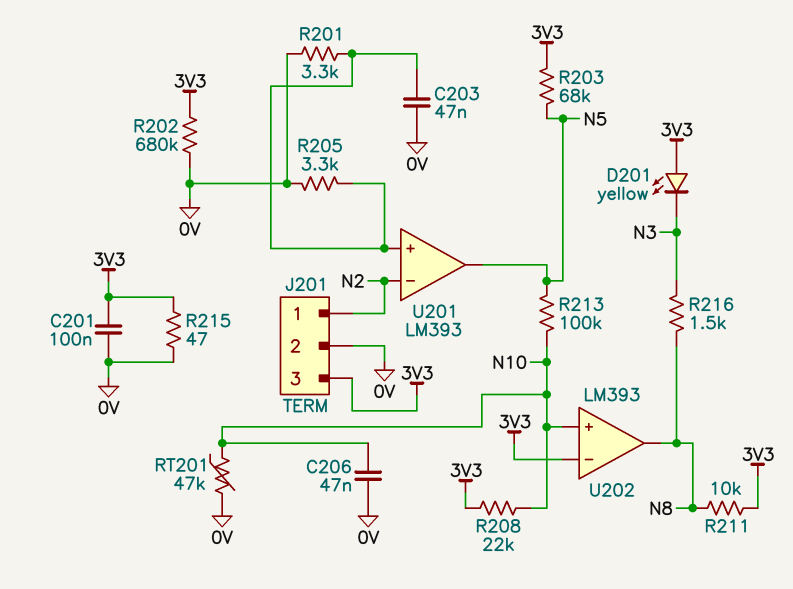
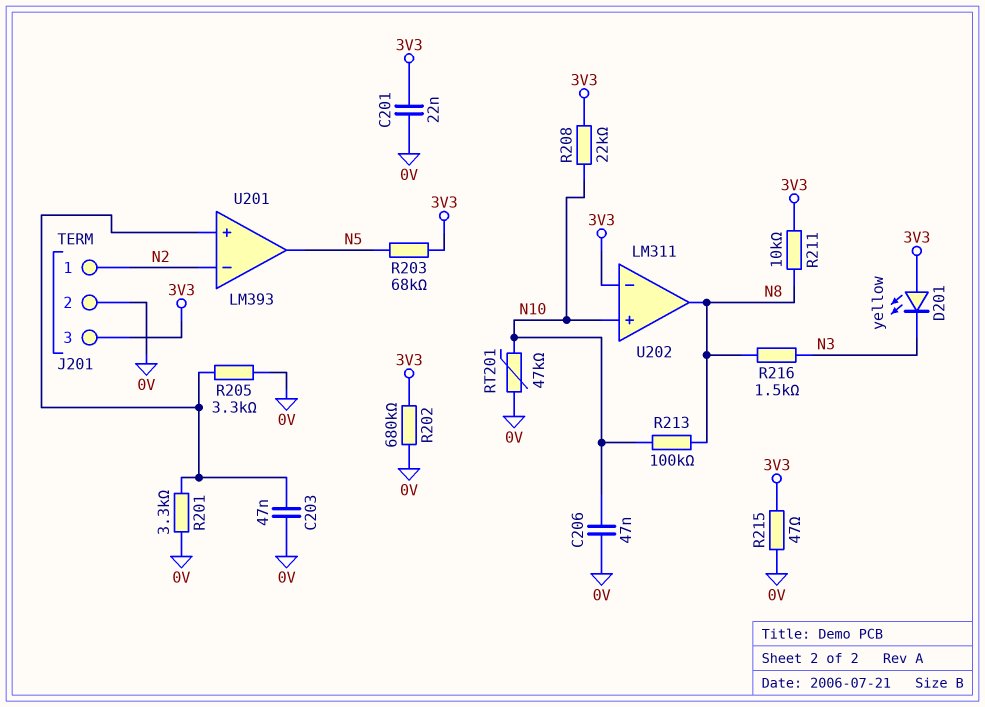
C201: 100nF (0V, 3V3) -> 22nF (0V, 3V3)
R213: 100k (N5, N10) -> 100k (N8, N10)
U202: LM393 -> LM311

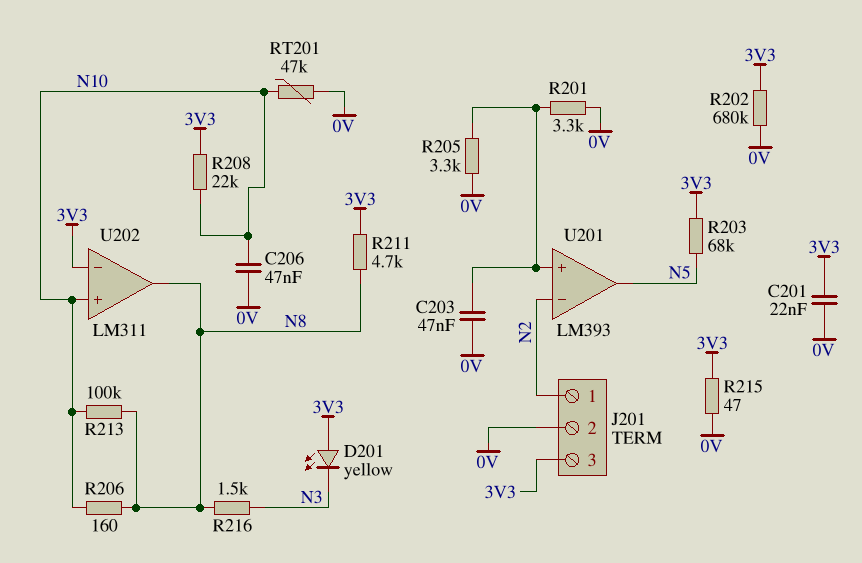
R206: none -> 160 (N8, N10)
R211: 10k (3V3, N8) -> 4.7k (3V3, N8)

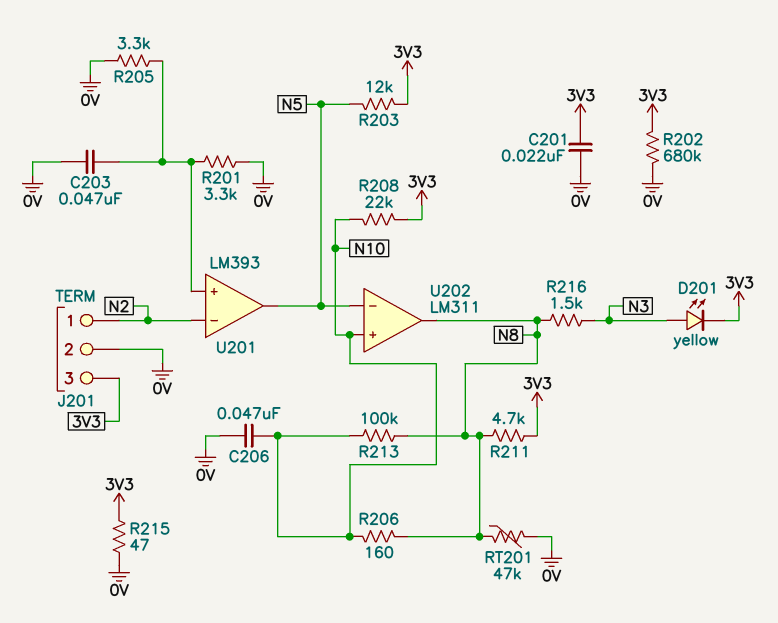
D201: LED yellow (A 3V3, K N3) -> LED yellow (A N3, K 3V3)
R203: 68k (3V3, N5) -> 12k (3V3, N5)
RT201: 47k (0V, N10) -> 47k (0V, N8)
U202 pin in-: 3V3 -> N5

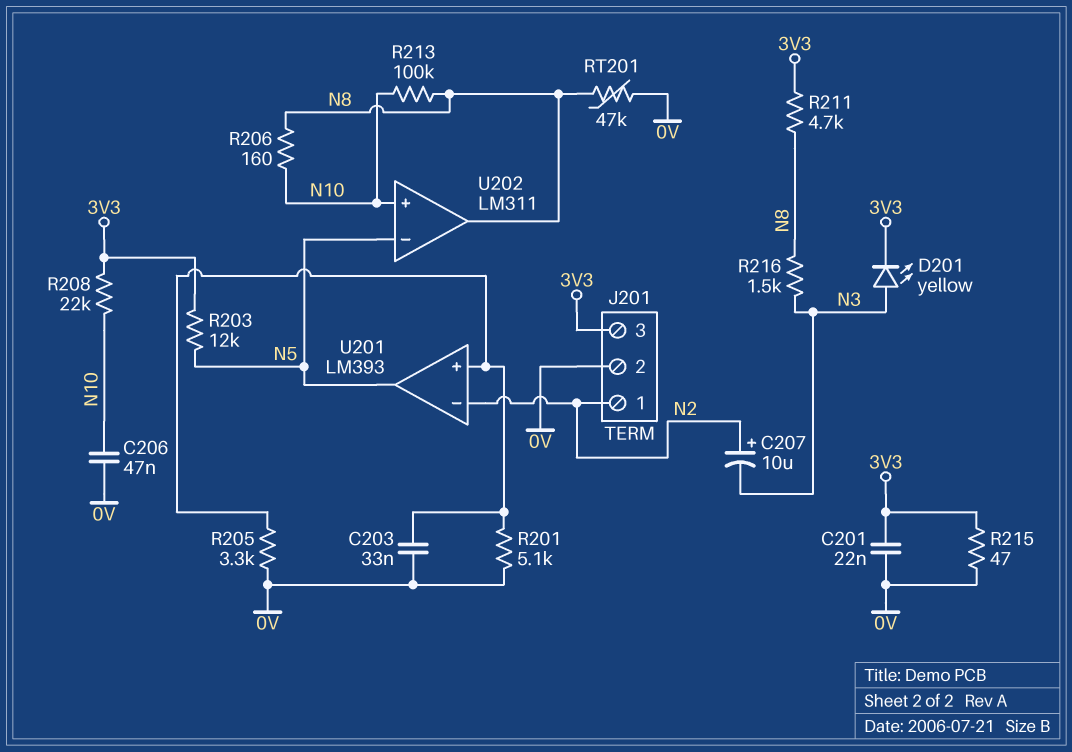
C203: 47nF (0V, U201/in+) -> 33nF (0V, U201/in+)
C207: none -> 10uF (plus N2, minus N3)
R201: 3.3k (0V, U201/in+) -> 5.1k (0V, U201/in+)
R202: 680k (0V, 3V3) -> none

